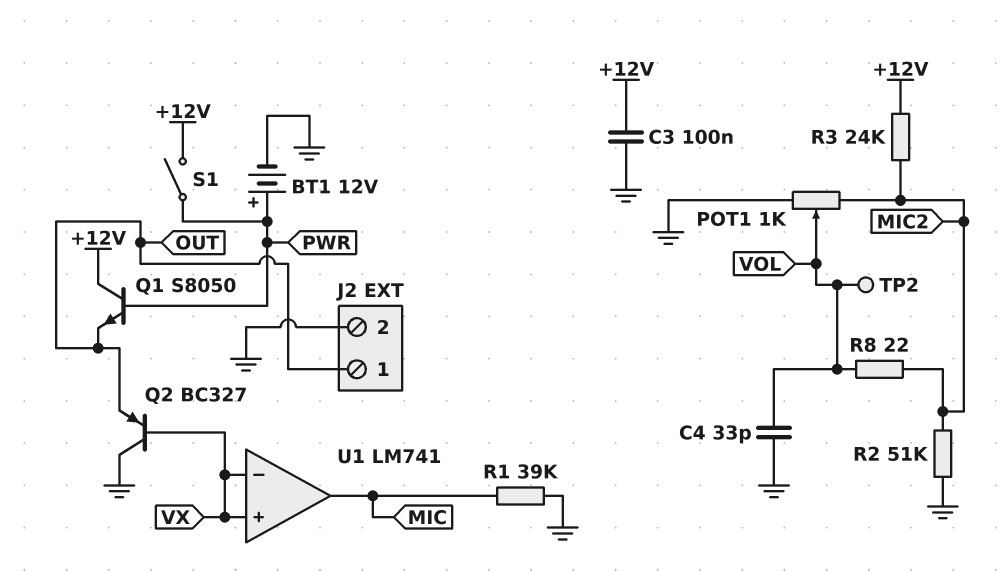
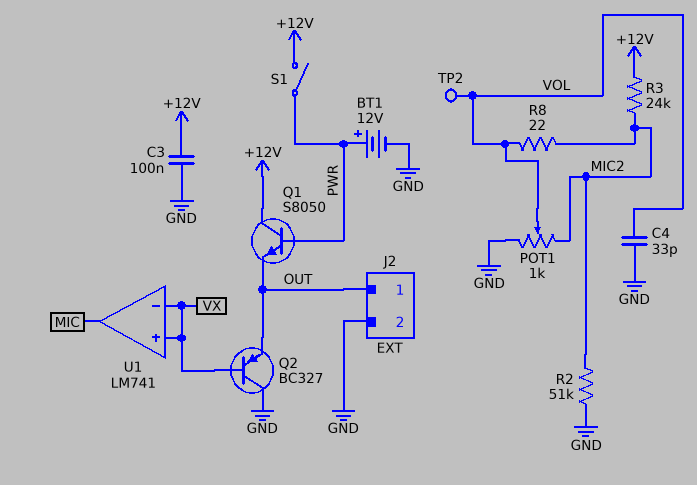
R1: 39k (GND, MIC) -> none

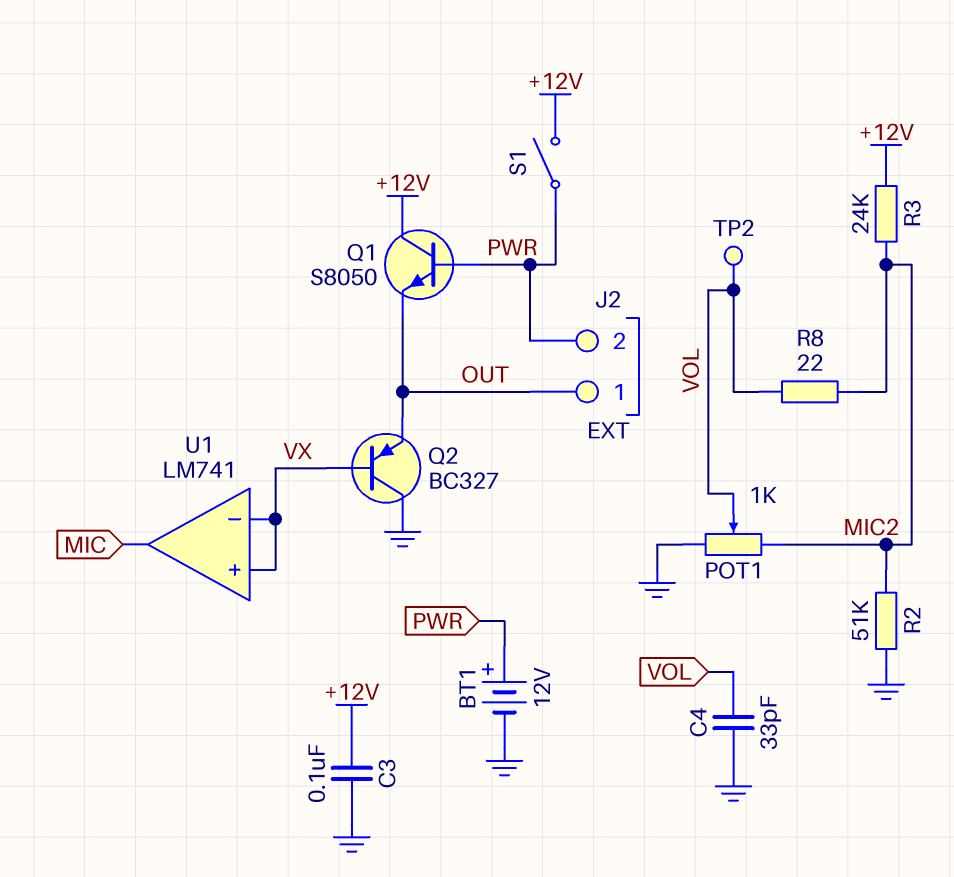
J2 pin 2: GND -> PWR

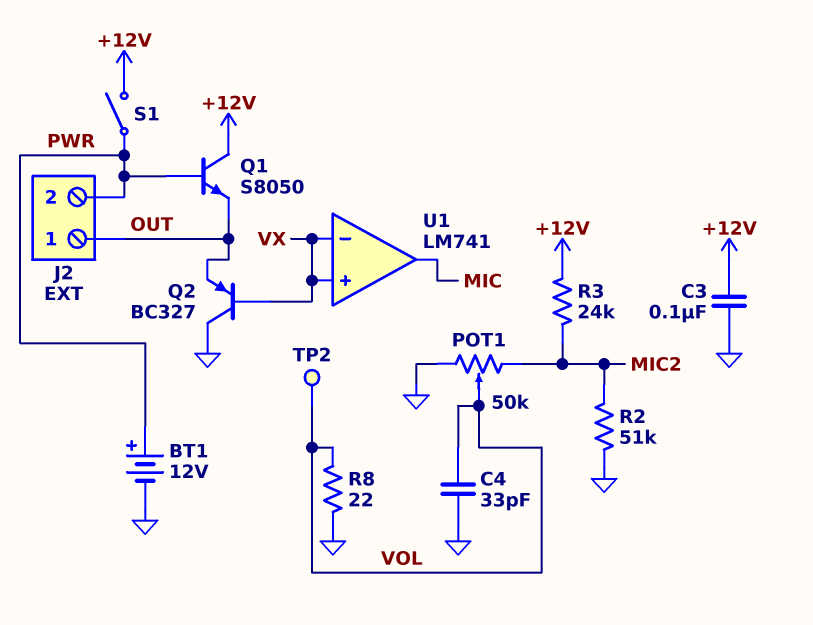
POT1: 1k (GND, MIC2, wiper VOL) -> 50k (GND, MIC2, wiper VOL)
R8: 22 (MIC2, VOL) -> 22 (GND, VOL)

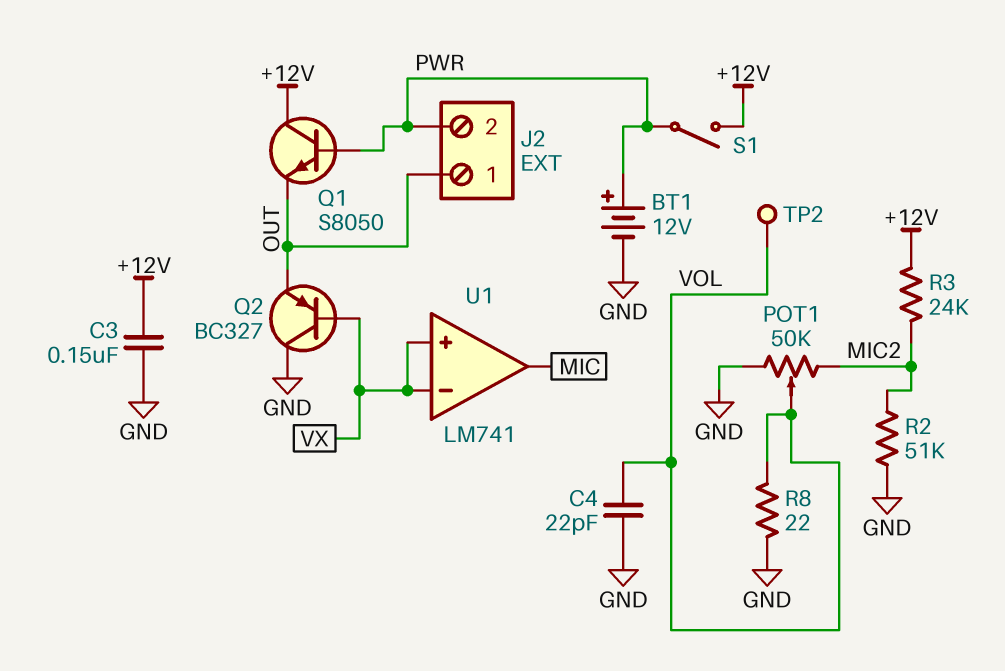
C3: 100nF (+12V, GND) -> 150nF (+12V, GND)
C4: 33pF (GND, VOL) -> 22pF (GND, VOL)

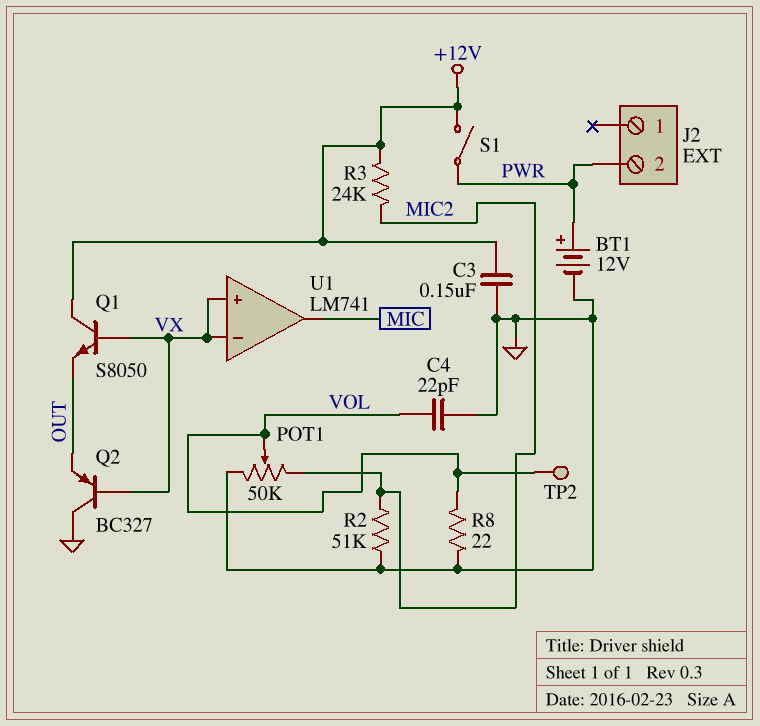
J2 pin 1: OUT -> none
Q1: NPN S8050 (B PWR, C +12V, E OUT) -> NPN S8050 (B VX, C +12V, E OUT)

